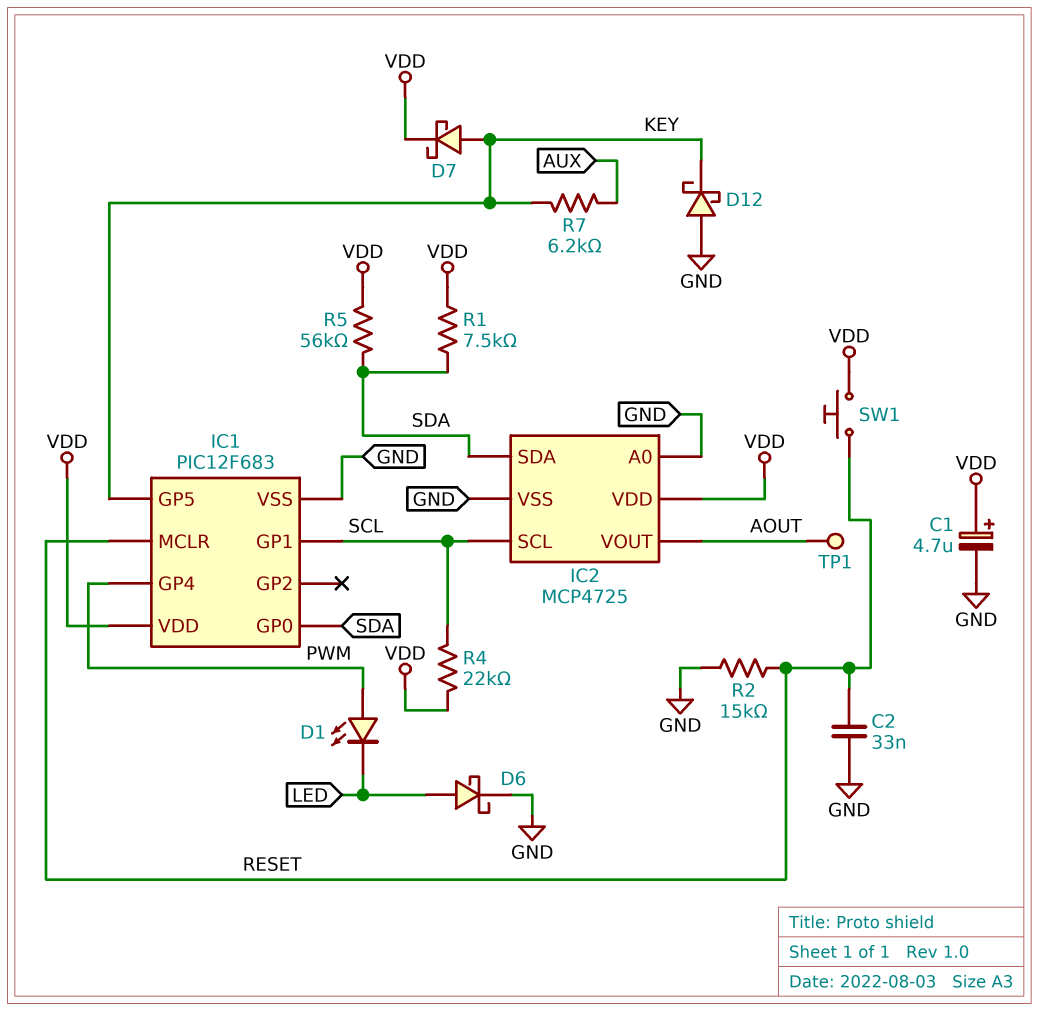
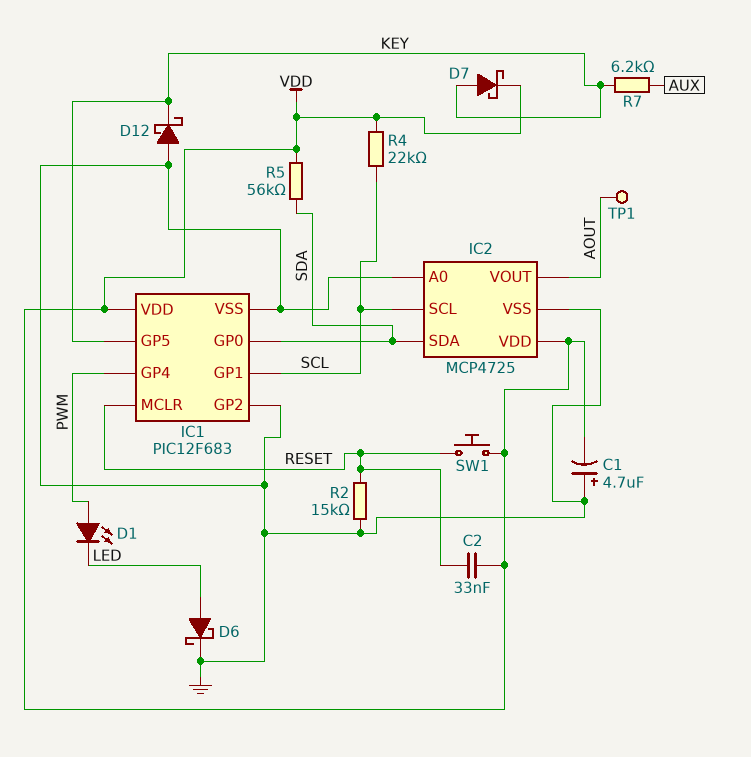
C1: 4.7uF (plus VDD, minus GND) -> 4.7uF (plus GND, minus VDD)
C2: 33nF (GND, RESET) -> 33nF (RESET, VDD)
IC1 pin GP2: none -> GND
R1: 7.5k (SDA, VDD) -> none

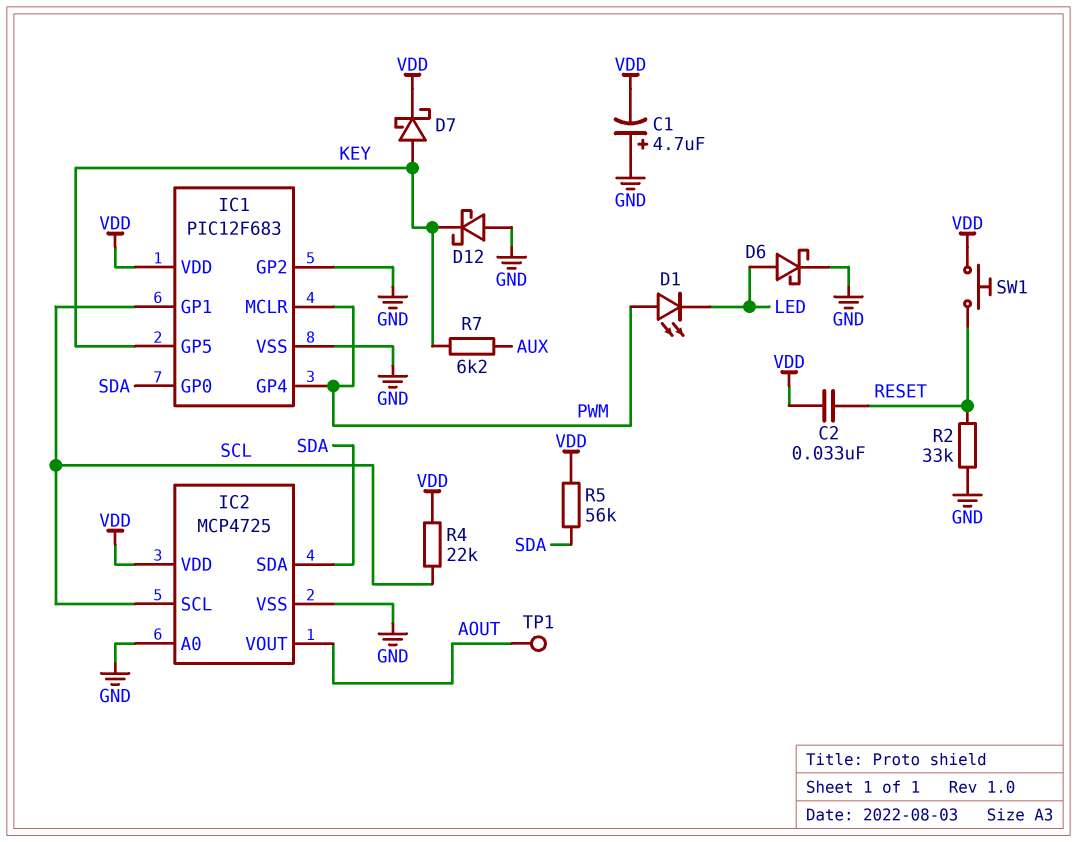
IC1 pin MCLR: RESET -> PWM
R2: 15k (GND, RESET) -> 33k (GND, RESET)

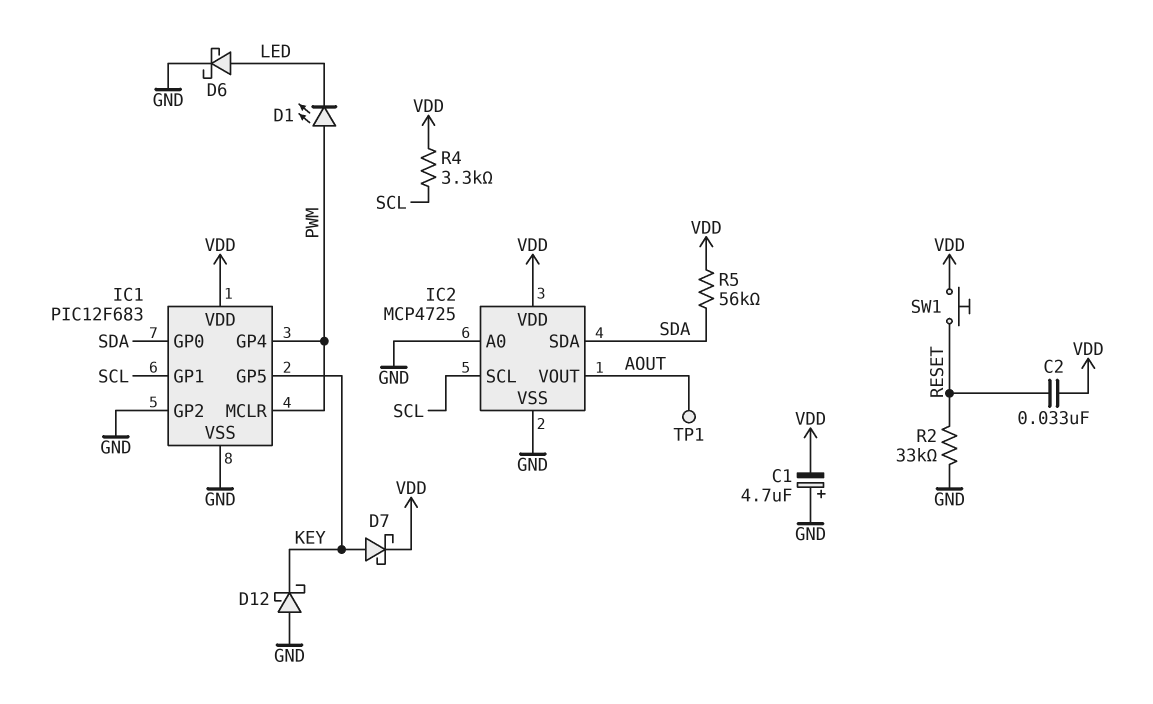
R4: 22k (SCL, VDD) -> 3.3k (SCL, VDD)
R7: 6.2k (AUX, KEY) -> none

